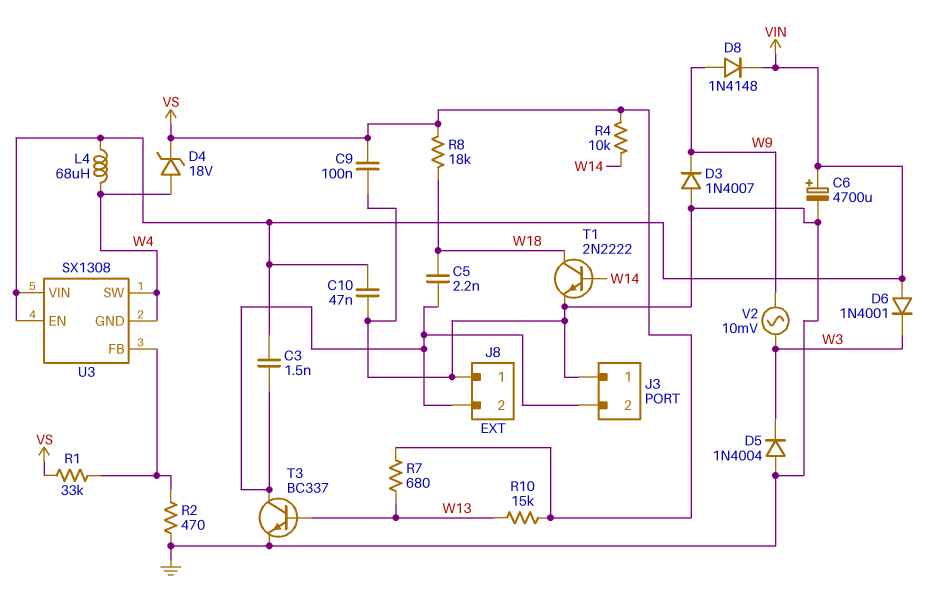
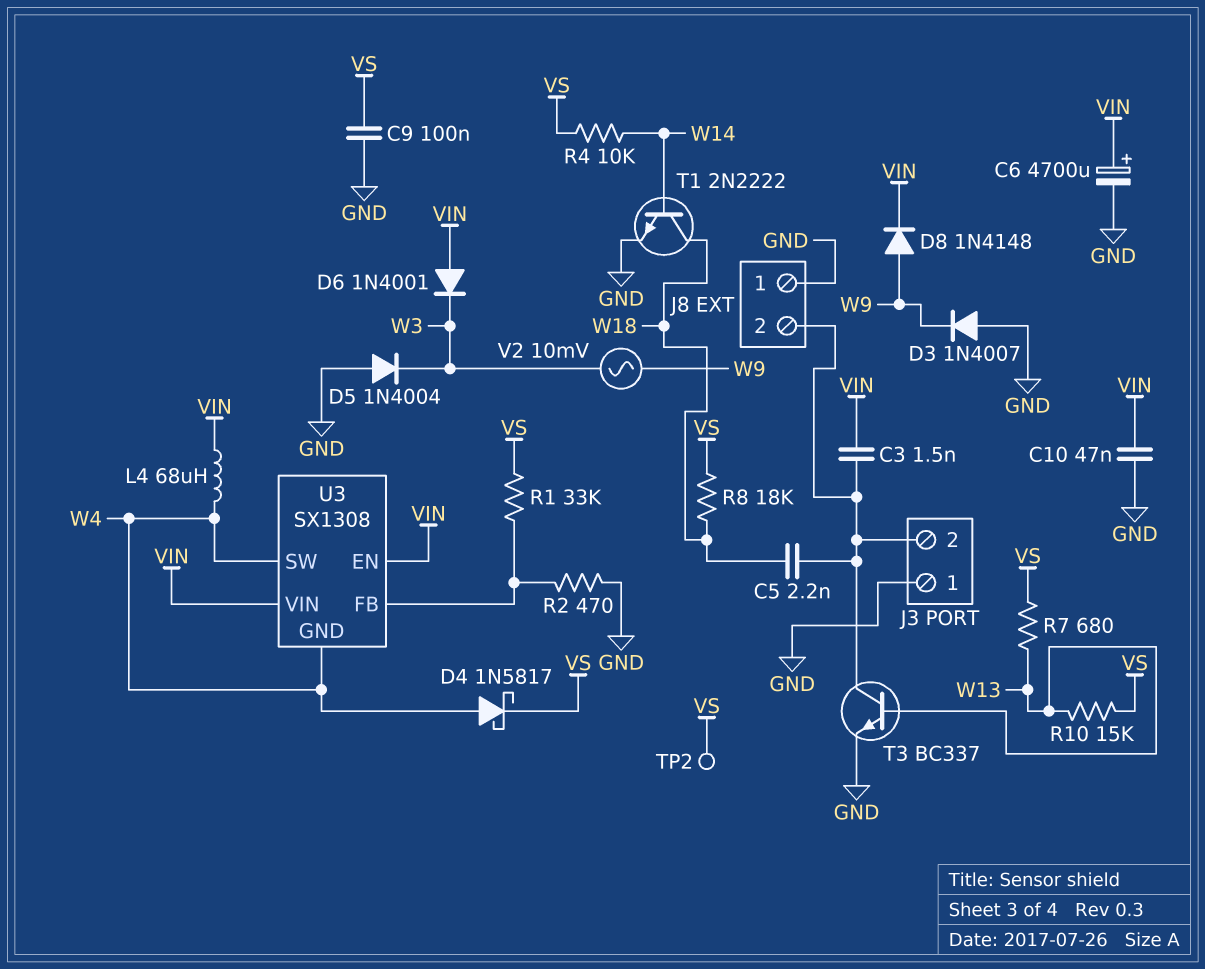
D4: zener 18V (A W4, K VS) -> schottky 1N5817 (A W4, K VS)
TP2: none -> test point (VS)

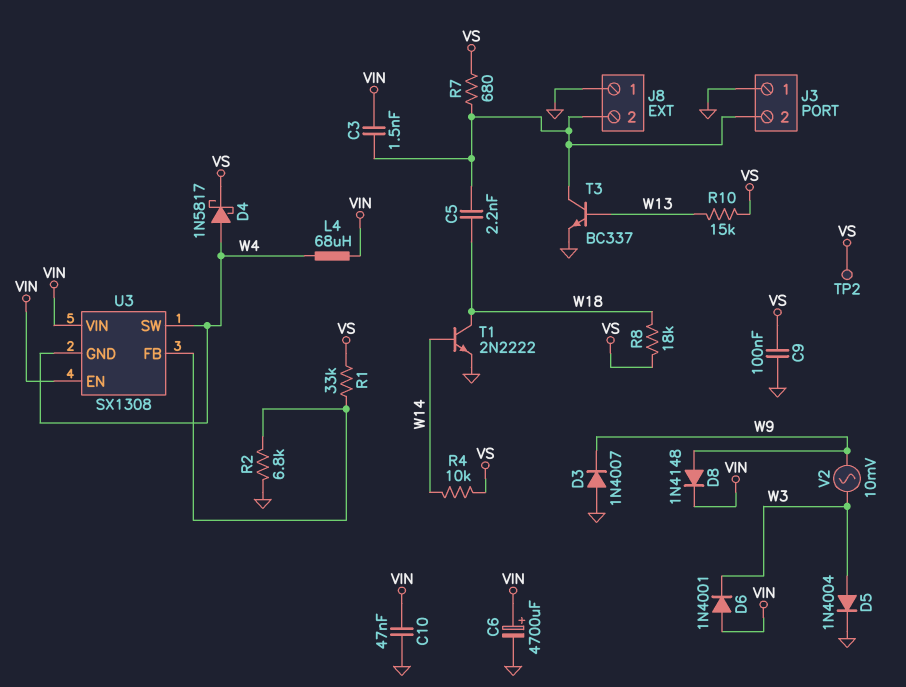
D5: diode 1N4004 (A GND, K W3) -> diode 1N4004 (A W3, K GND)
R2: 470 (GND, U3/FB) -> 6.8k (GND, U3/FB)
R7: 680 (VS, W13) -> 680 (J3/2, VS)

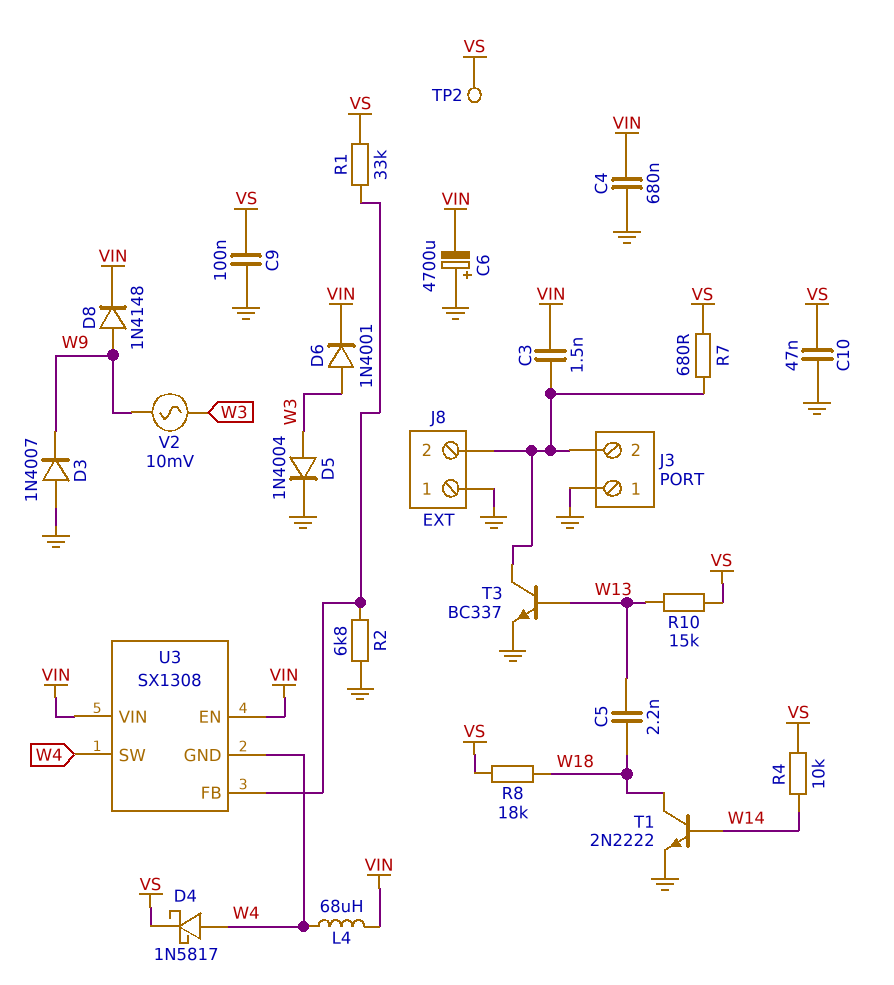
C4: none -> 680nF (GND, VIN)
C5: 2.2nF (J3/2, W18) -> 2.2nF (W13, W18)
C6: 4700uF (plus VIN, minus GND) -> 4700uF (plus GND, minus VIN)
C10: 47nF (GND, VIN) -> 47nF (GND, VS)
D6: diode 1N4001 (A VIN, K W3) -> diode 1N4001 (A W3, K VIN)

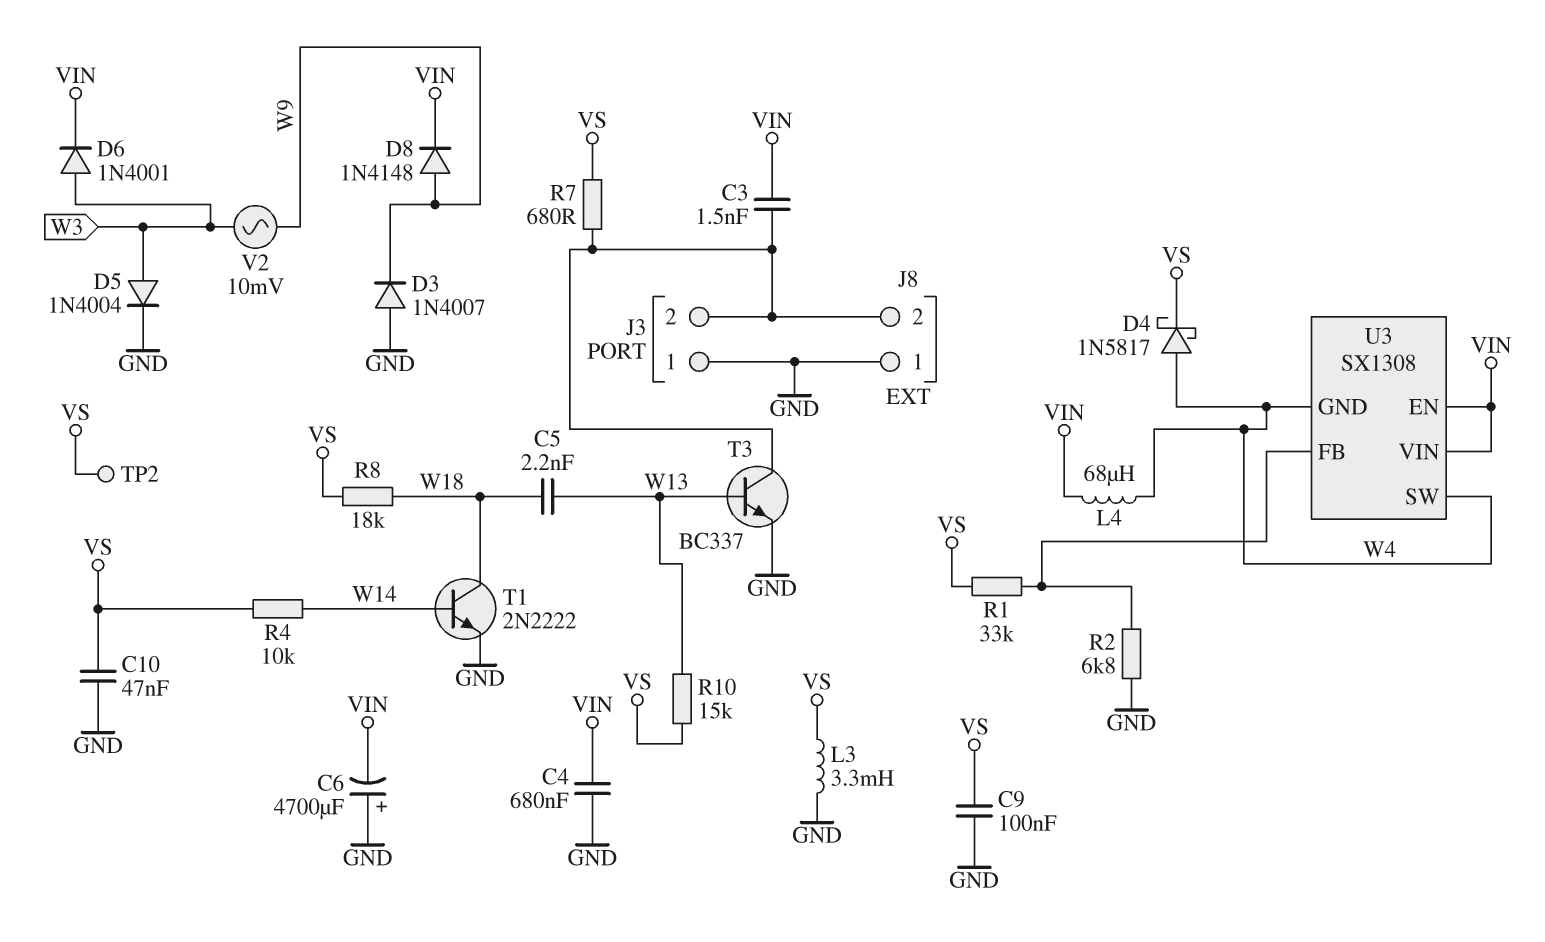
L3: none -> 3.3mH (GND, VS)

